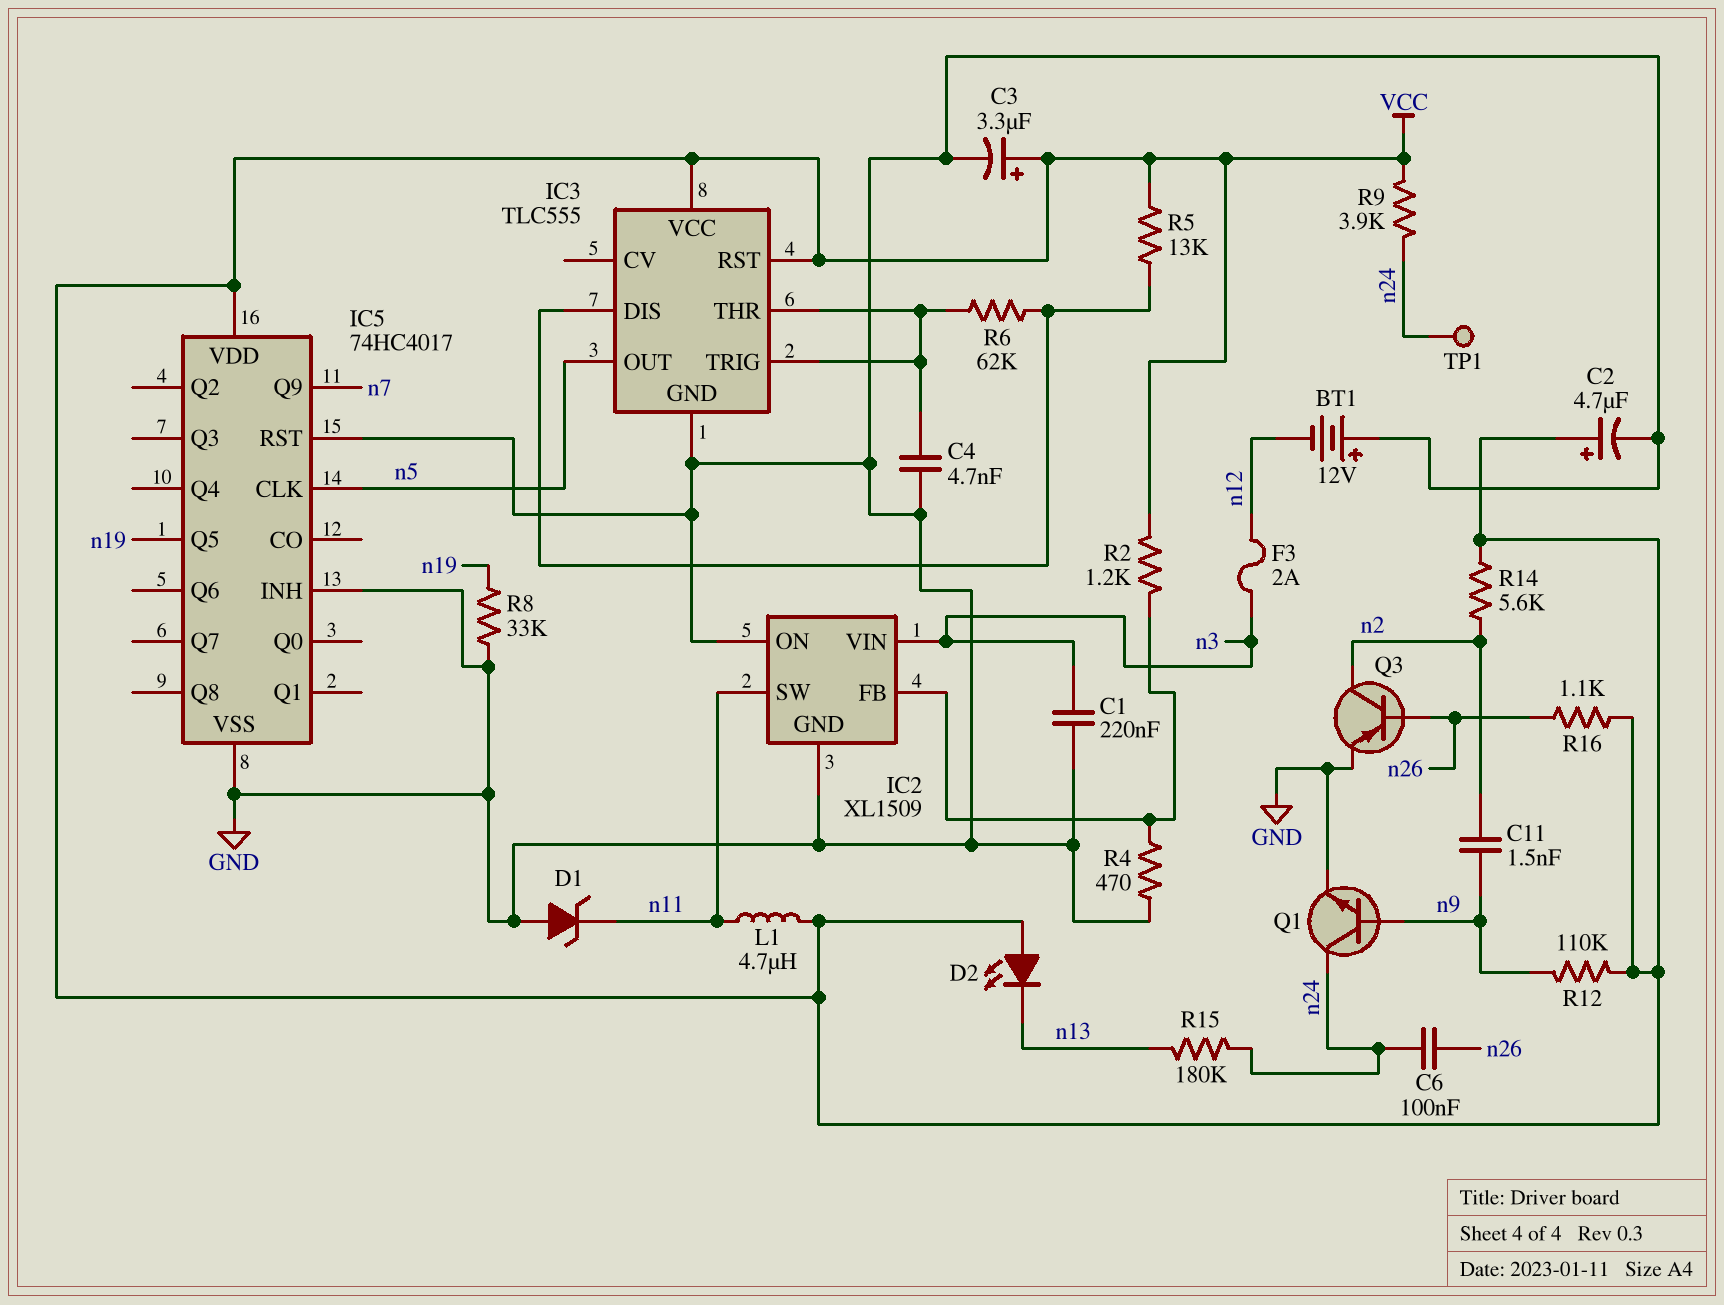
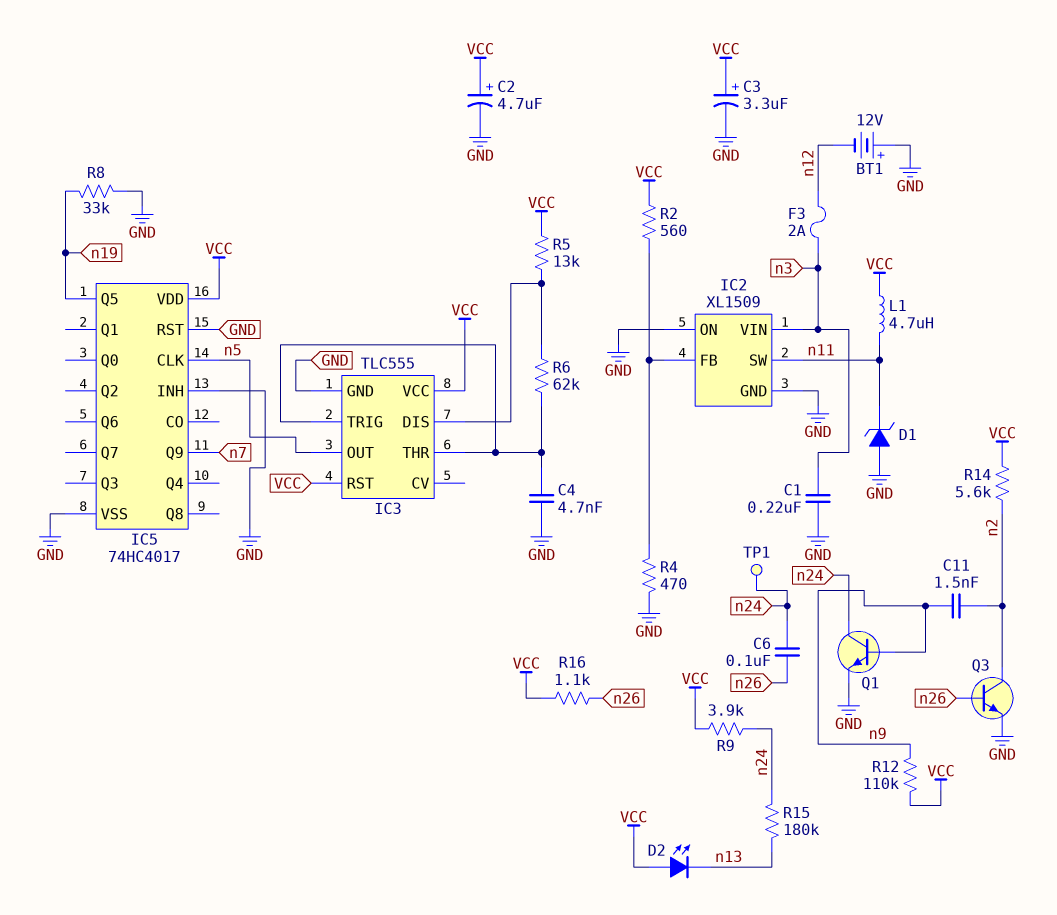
Q3: PNP (B n26, C n2, E GND) -> NPN (B n26, C n2, E GND)
R2: 1.2k (IC2/FB, VCC) -> 560 (IC2/FB, VCC)

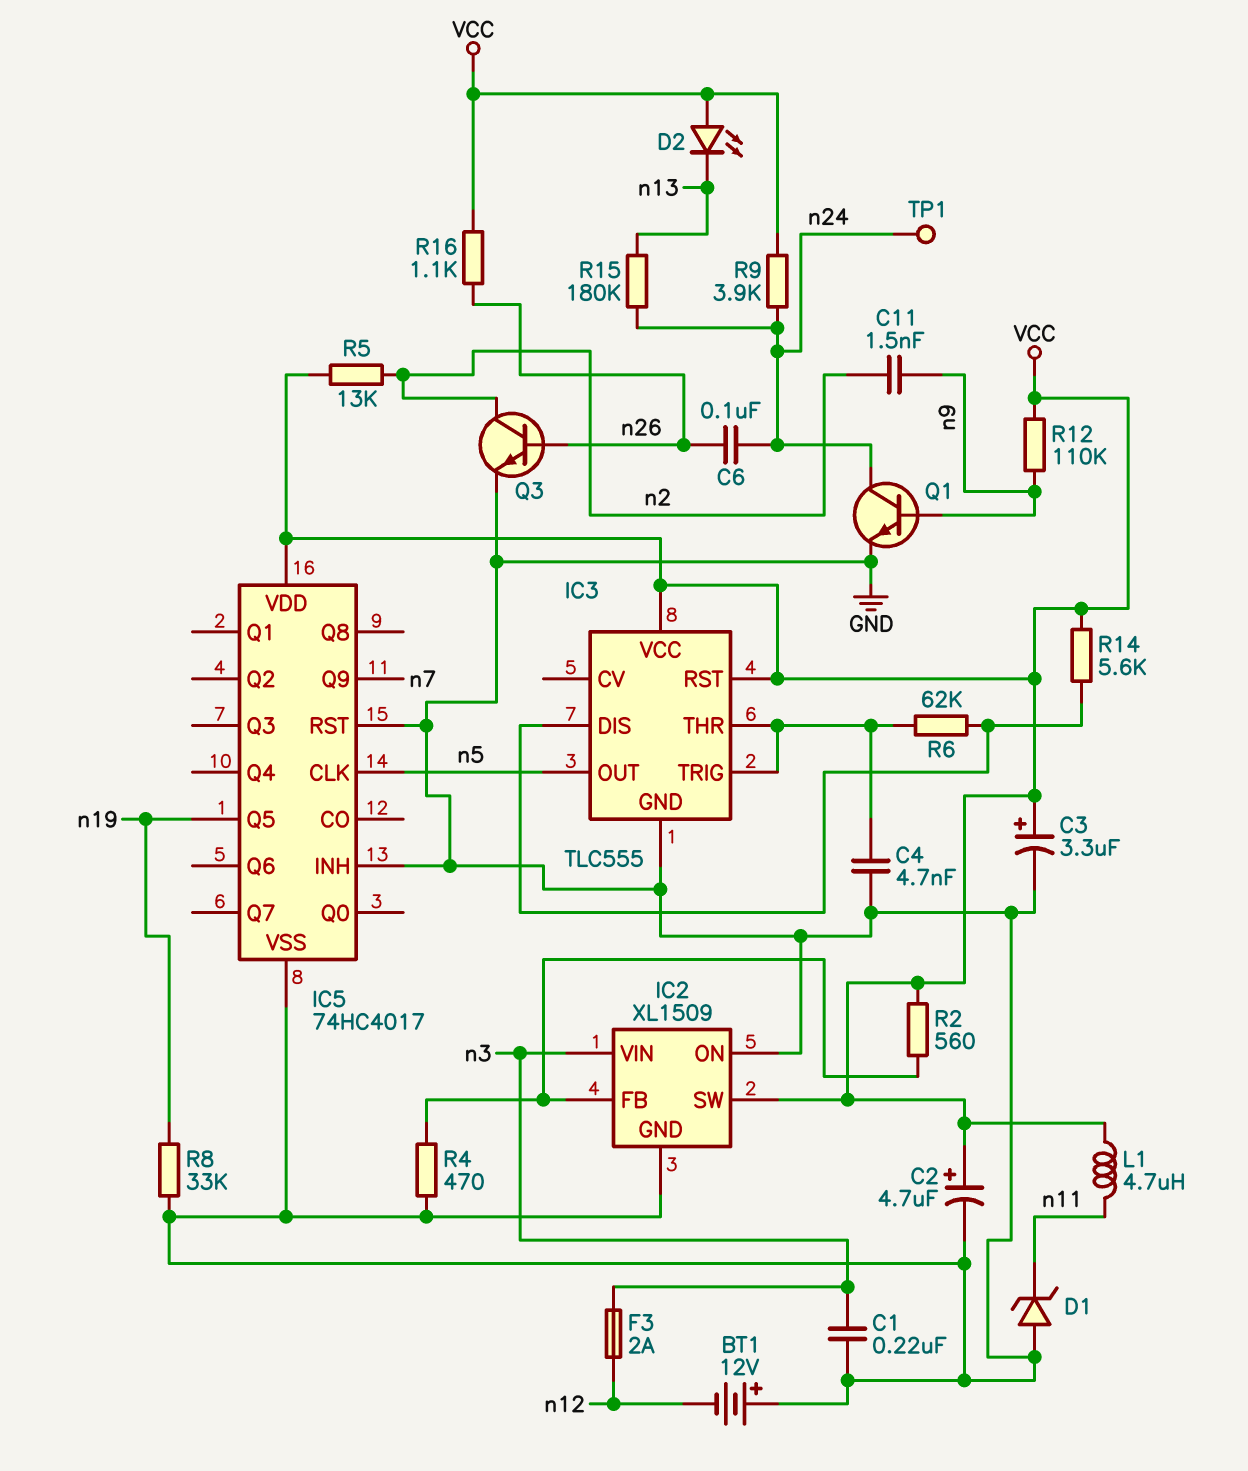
IC2 pin SW: n11 -> VCC
R5: 13k (IC3/DIS, VCC) -> 13k (VCC, n2)
R14: 5.6k (VCC, n2) -> 5.6k (IC3/DIS, VCC)

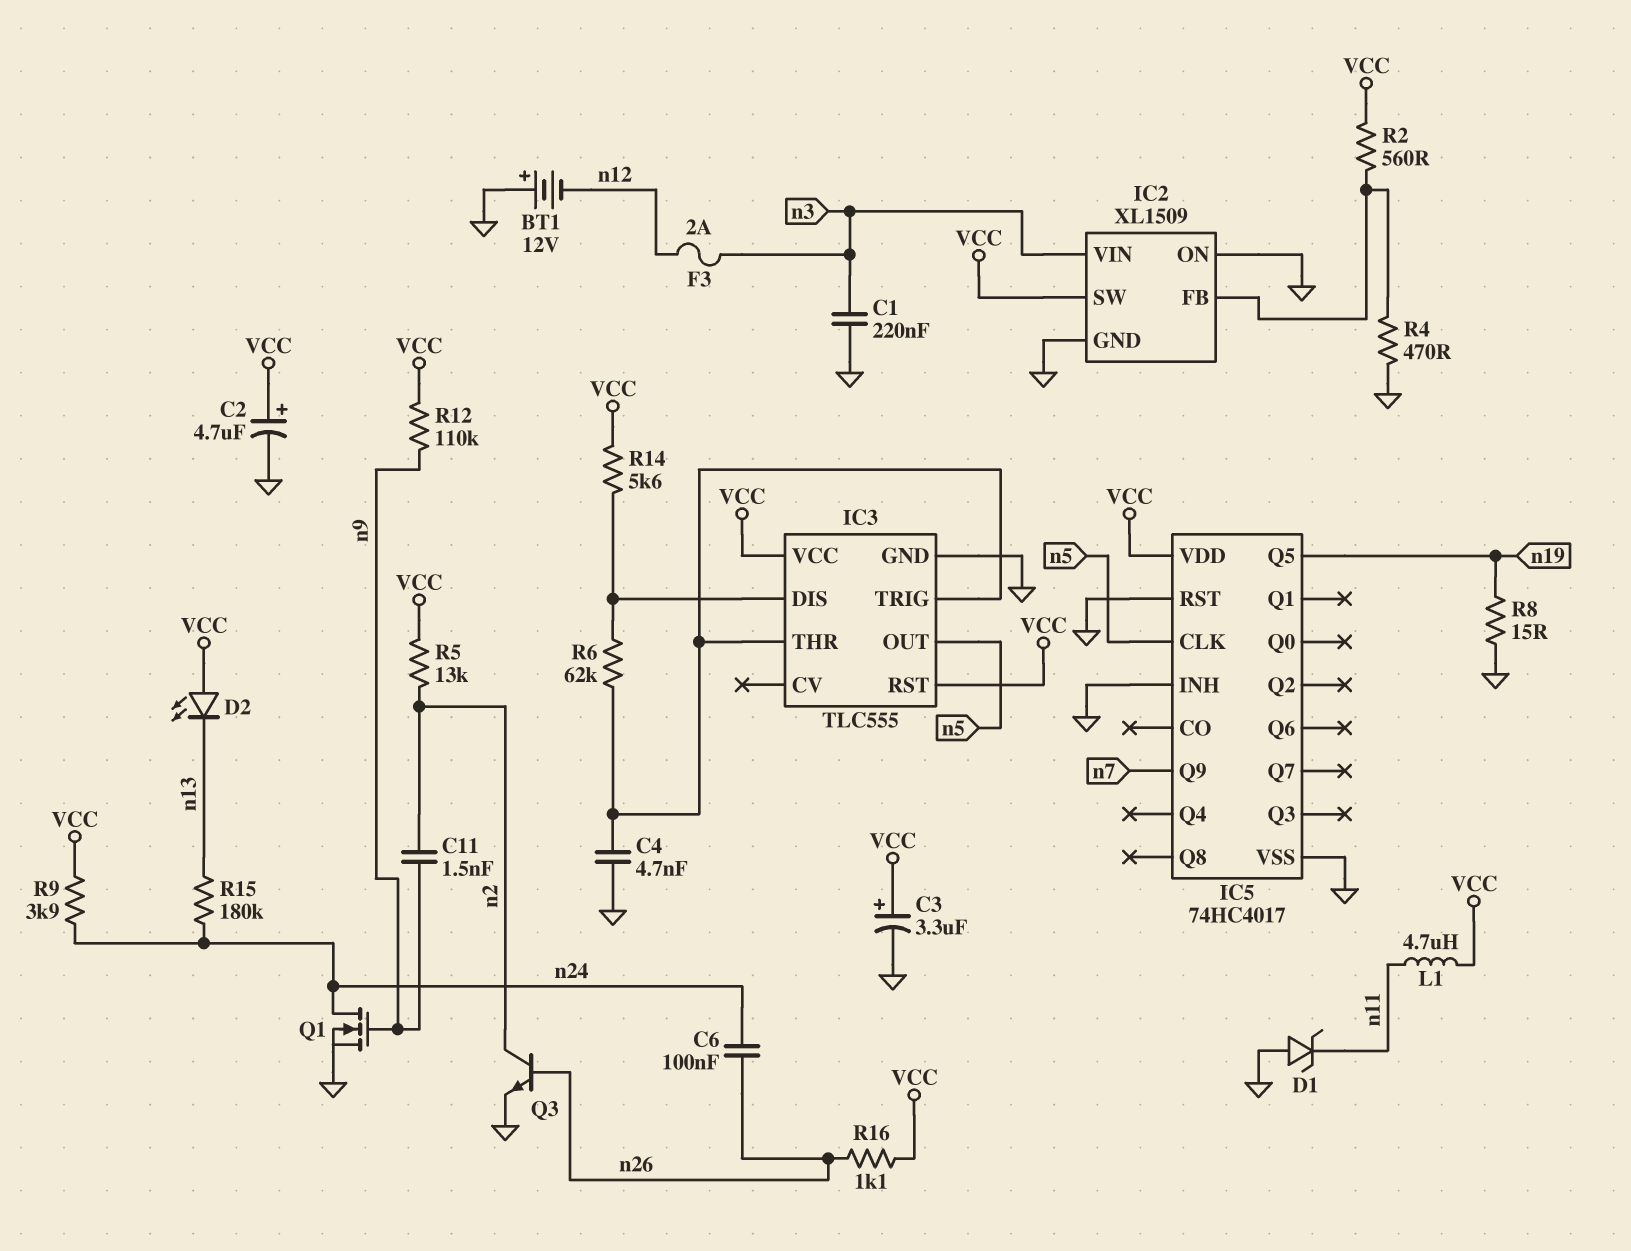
Q1: NPN (B n9, C n24, E GND) -> NMOS (G n9, D n24, S GND)
R8: 33k (GND, n19) -> 15 (GND, n19)
TP1: test point (n24) -> none

